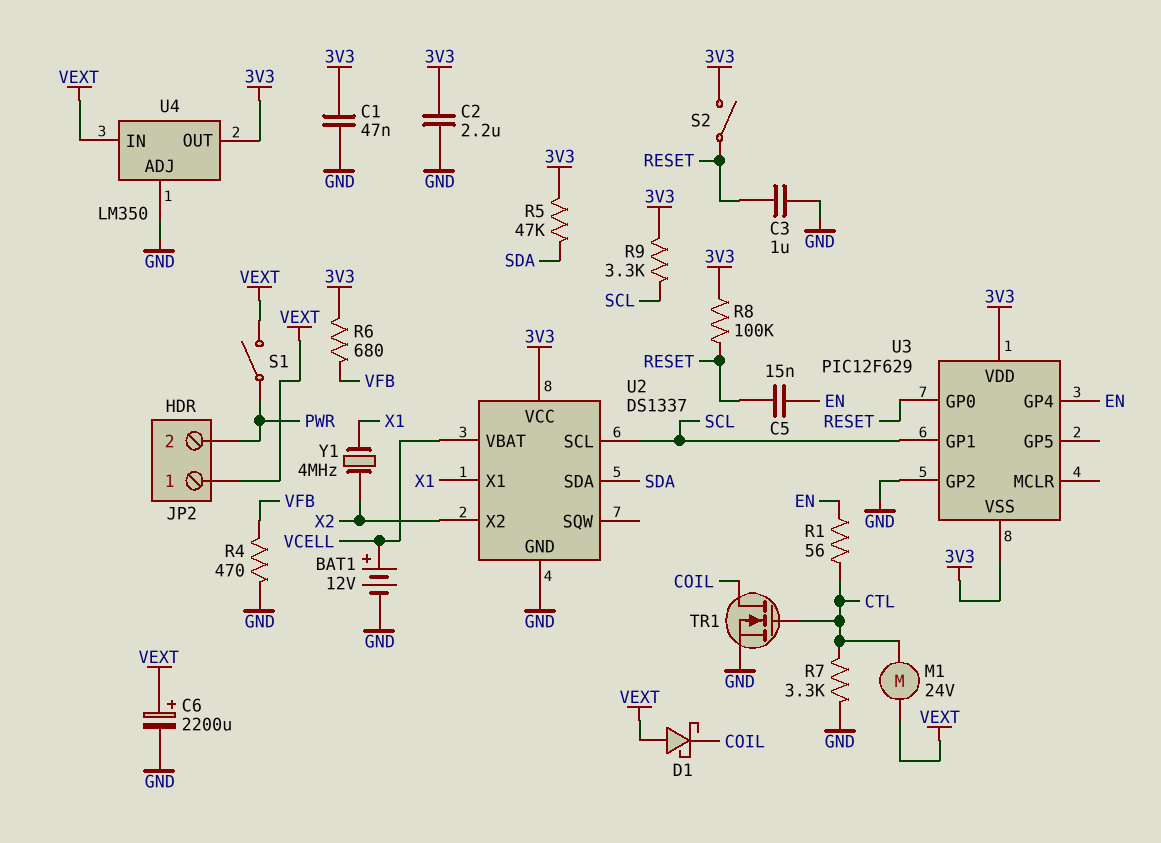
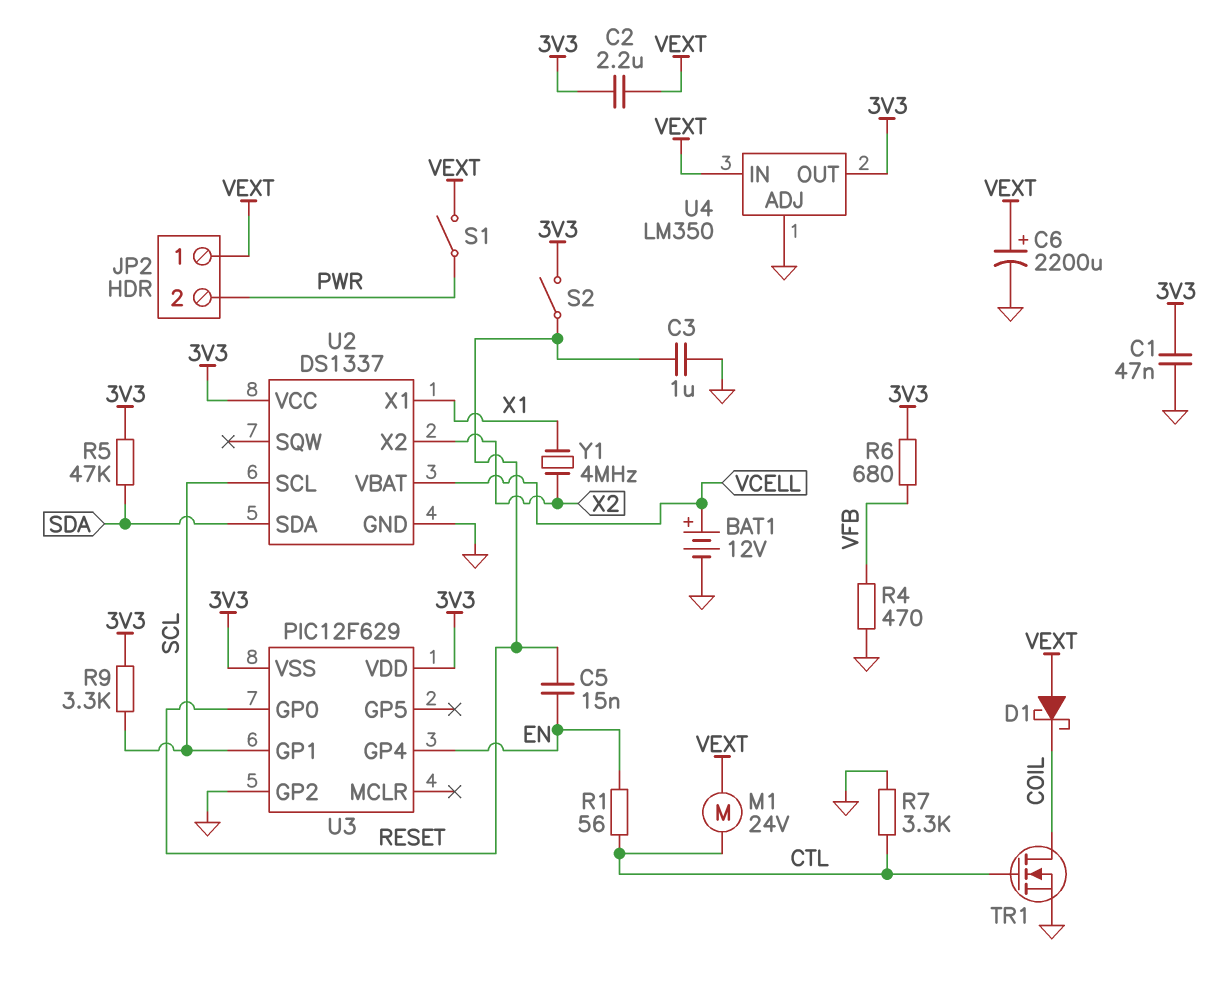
C2: 2.2uF (3V3, GND) -> 2.2uF (3V3, VEXT)
R8: 100k (3V3, RESET) -> none

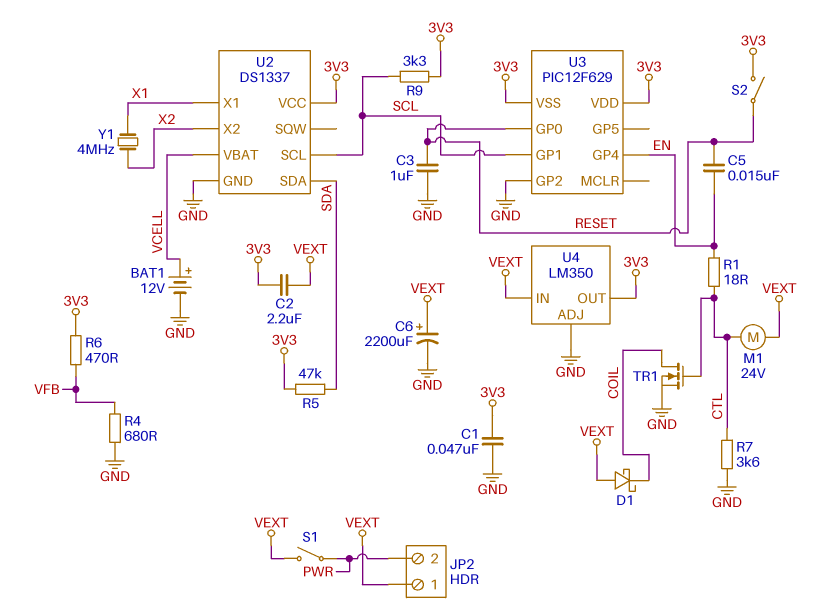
R1: 56 (CTL, EN) -> 18 (CTL, EN)
R4: 470 (GND, VFB) -> 680 (GND, VFB)
R6: 680 (3V3, VFB) -> 470 (3V3, VFB)
R7: 3.3k (CTL, GND) -> 3.6k (CTL, GND)

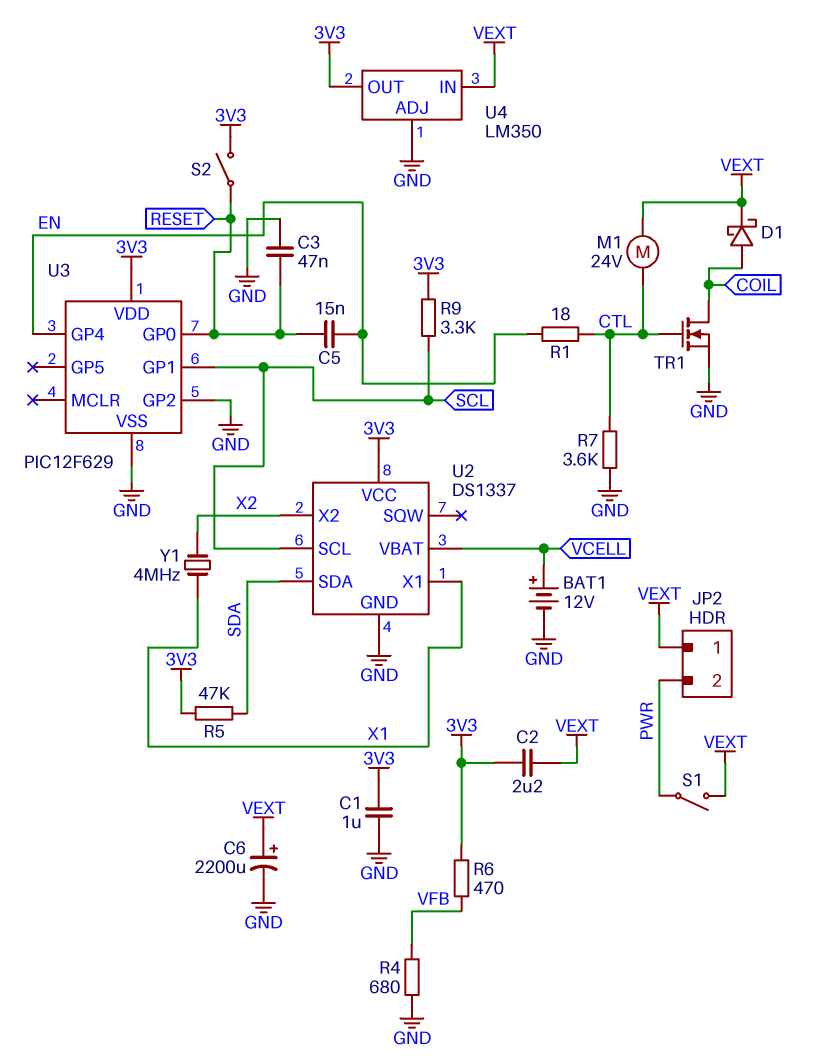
C1: 47nF (3V3, GND) -> 1uF (3V3, GND)
C3: 1uF (GND, RESET) -> 47nF (GND, RESET)
D1: schottky (A VEXT, K COIL) -> schottky (A COIL, K VEXT)
U3 pin VSS: 3V3 -> GND

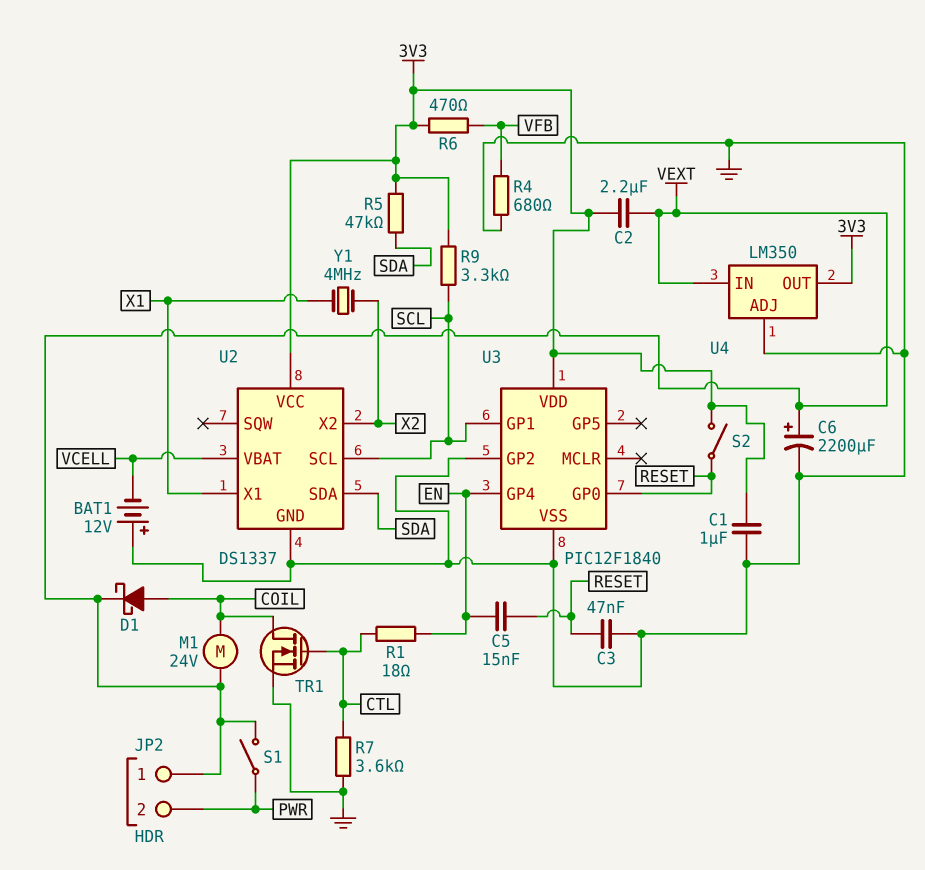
BAT1: 12V (plus VCELL, minus GND) -> 12V (plus GND, minus VCELL)
M1: motor 24V (CTL, VEXT) -> motor 24V (COIL, VEXT)
U3: PIC12F629 -> PIC12F1840

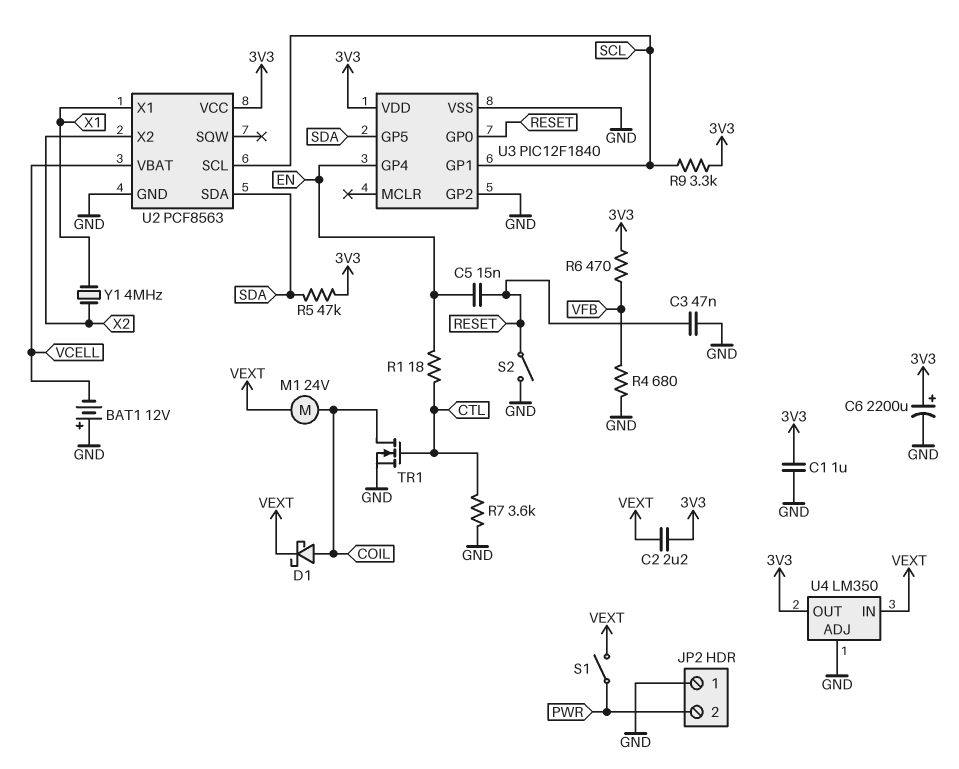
C6: 2200uF (plus VEXT, minus GND) -> 2200uF (plus 3V3, minus GND)
JP2 pin 1: VEXT -> GND
S2: switch (3V3, RESET) -> switch (GND, RESET)
U2: DS1337 -> PCF8563
U3 pin GP5: none -> SDA

